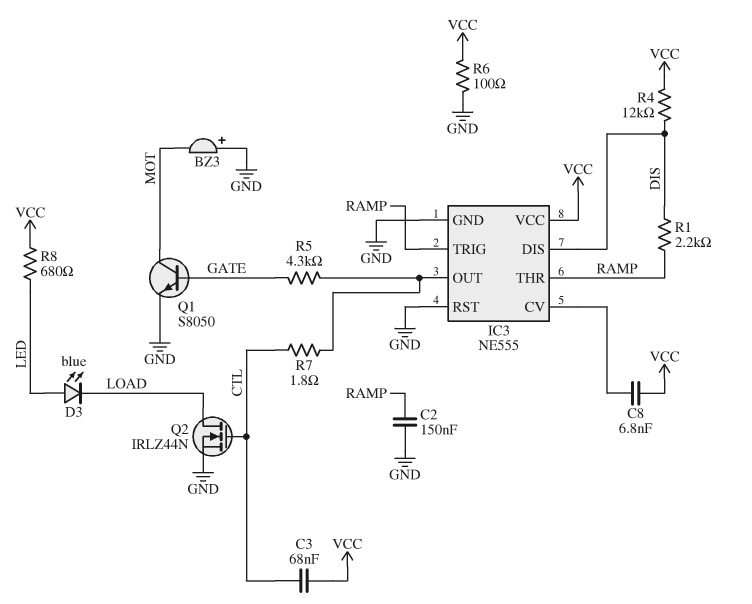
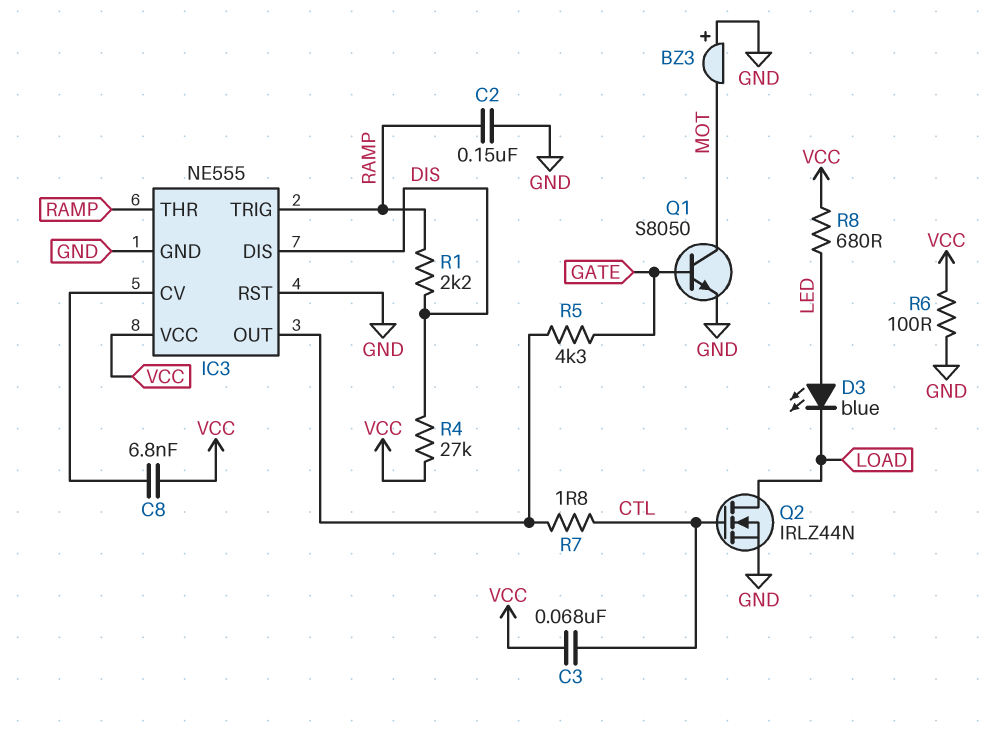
R4: 12k (DIS, VCC) -> 27k (DIS, VCC)

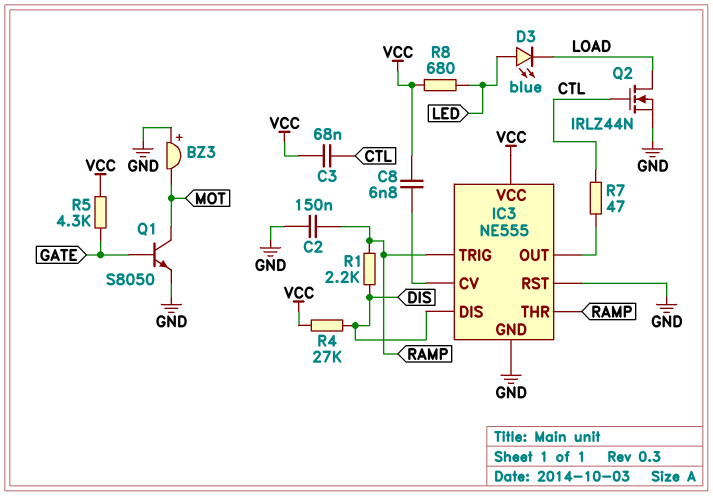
R5: 4.3k (GATE, IC3/OUT) -> 4.3k (GATE, VCC)
R6: 100 (GND, VCC) -> none
R7: 1.8 (CTL, IC3/OUT) -> 47 (CTL, IC3/OUT)

